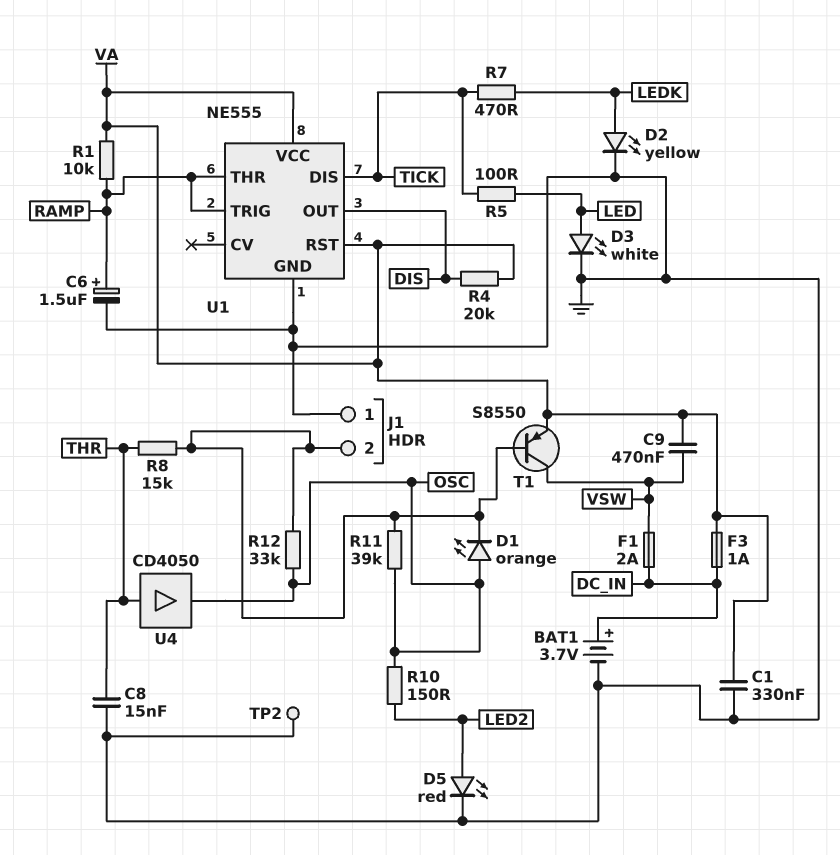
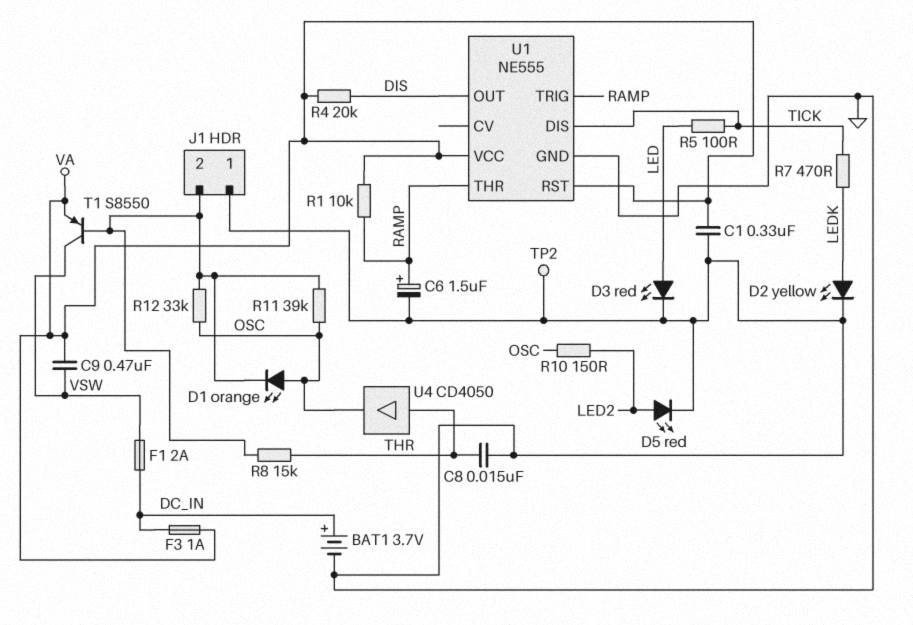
D3: LED white (A LED, K GND) -> LED red (A LED, K GND)

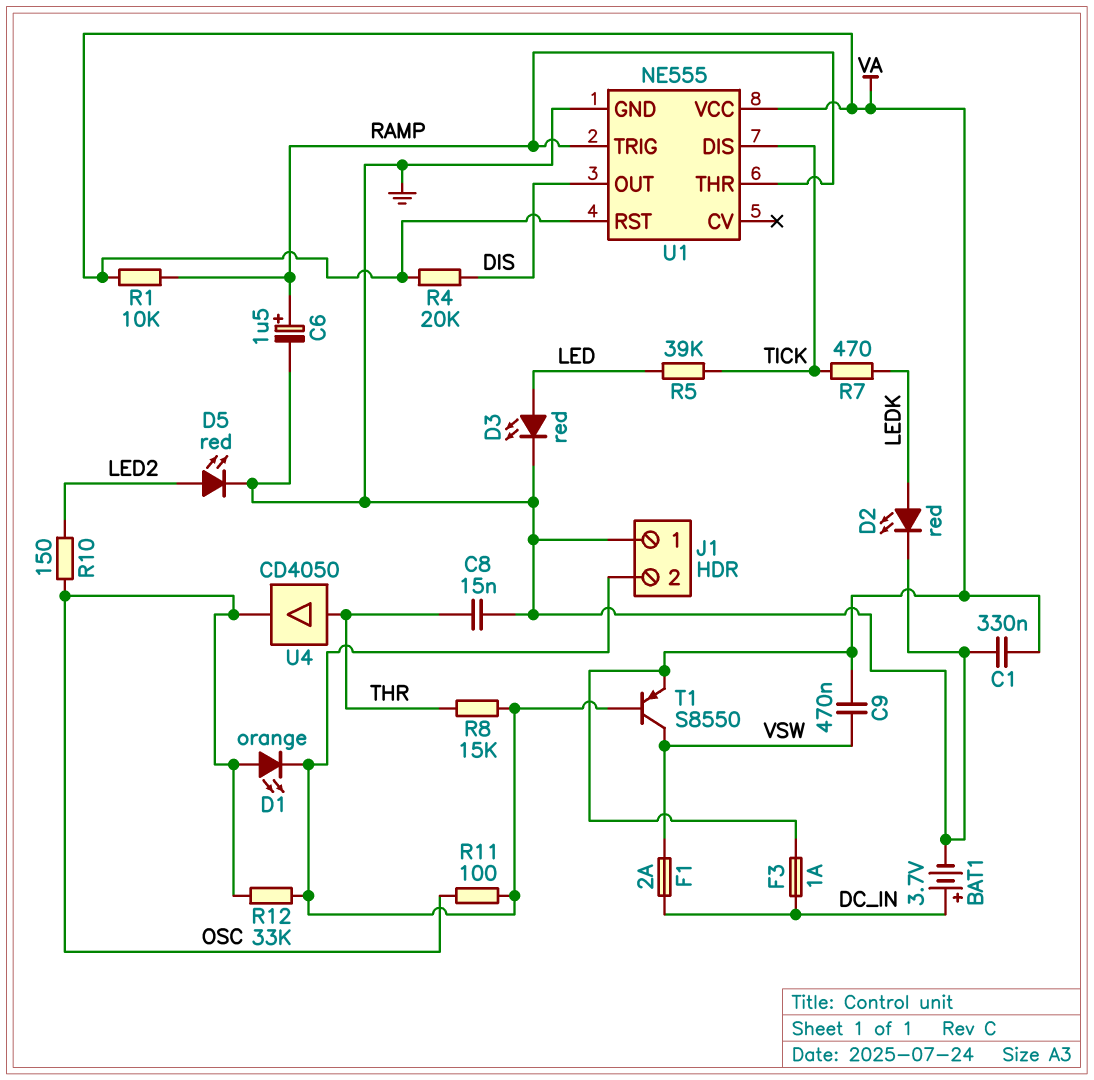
D2: LED yellow (A LEDK, K GND) -> LED red (A LEDK, K GND)
R5: 100 (LED, TICK) -> 39k (LED, TICK)
R11: 39k (J1/2, OSC) -> 100 (J1/2, OSC)
TP2: test point (GND) -> none

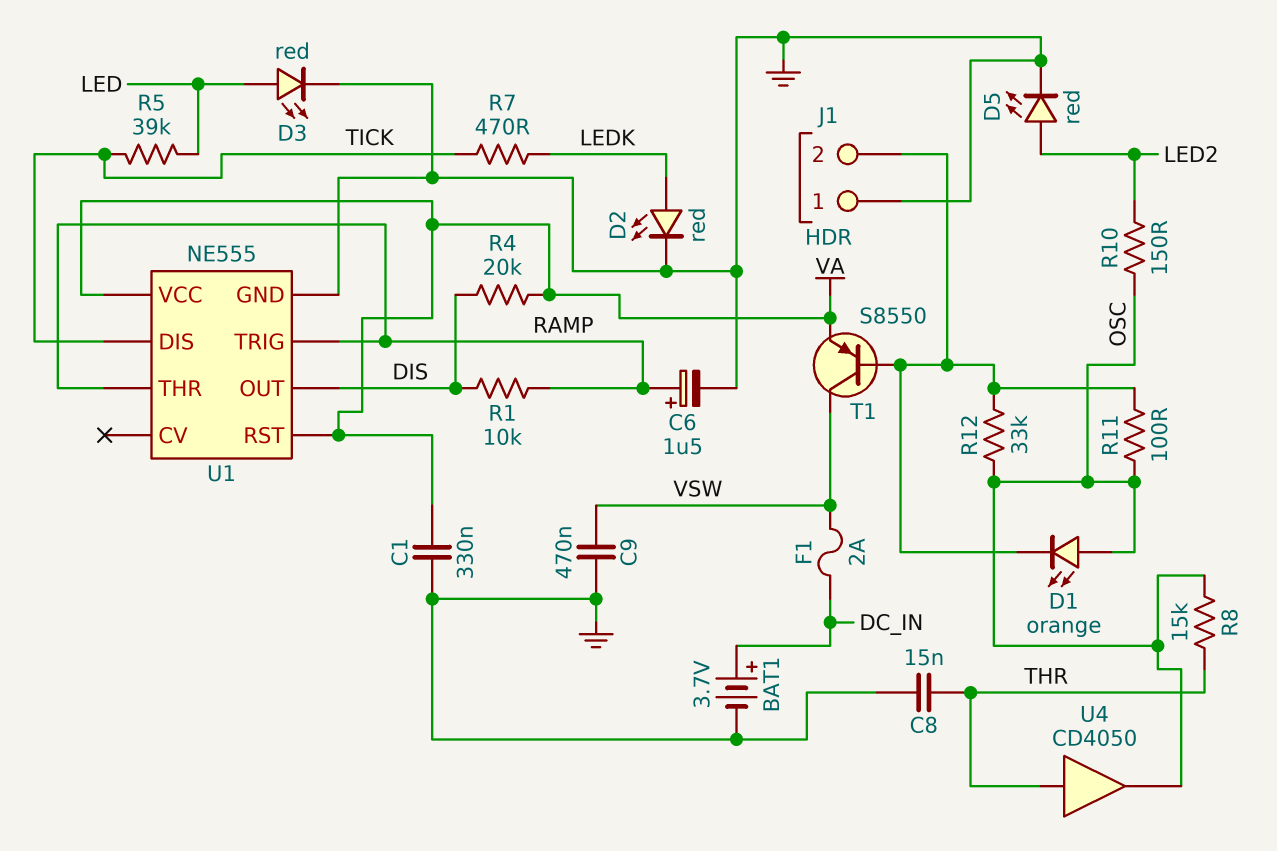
C9: 470nF (VA, VSW) -> 470nF (GND, VSW)
F3: 1A (DC_IN, VA) -> none
R1: 10k (RAMP, VA) -> 10k (DIS, RAMP)
R8: 15k (J1/2, THR) -> 15k (OSC, THR)

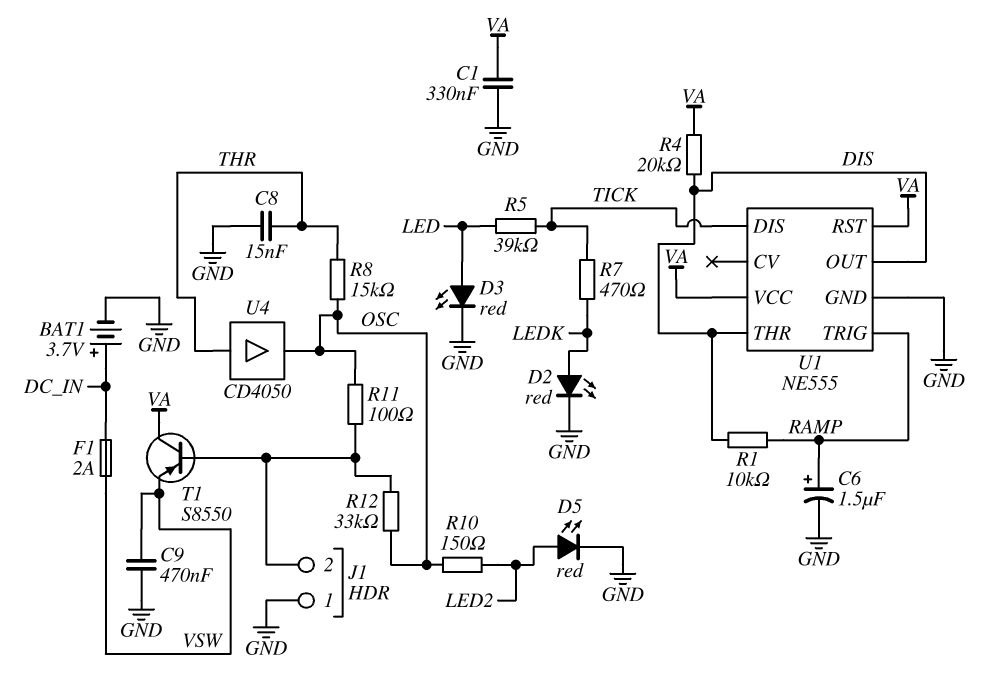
D1: LED orange (A OSC, K J1/2) -> none
T1: PNP S8550 (B J1/2, C VSW, E VA) -> PNP S8550 (B J1/2, C VA, E VSW)
U1 pin THR: RAMP -> DIS

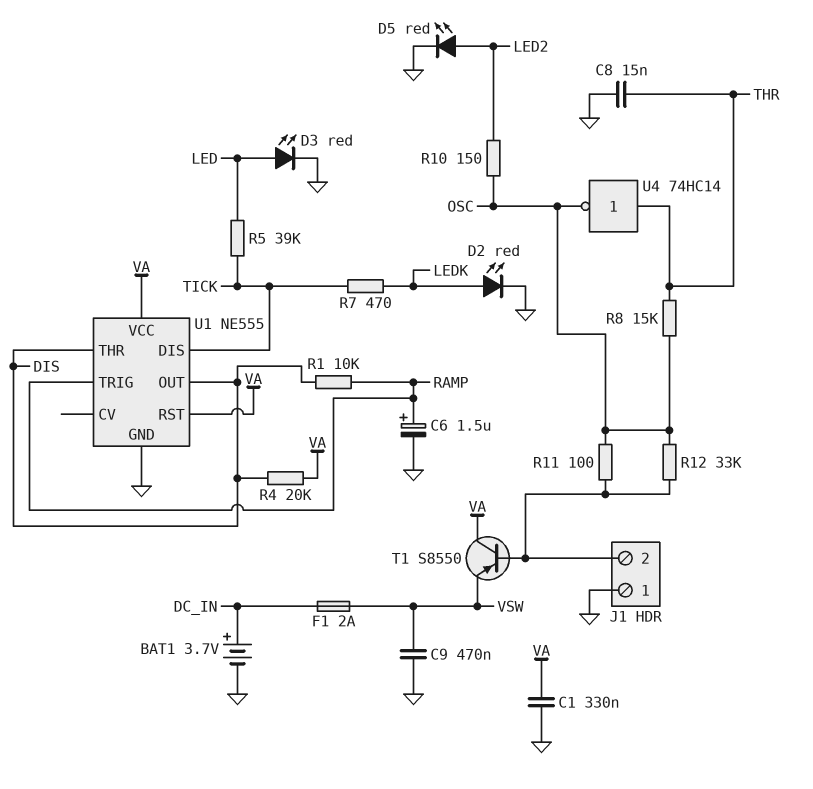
U4: buffer CD4050 (in THR, out OSC) -> NOT 74HC14 (in THR, out OSC)

